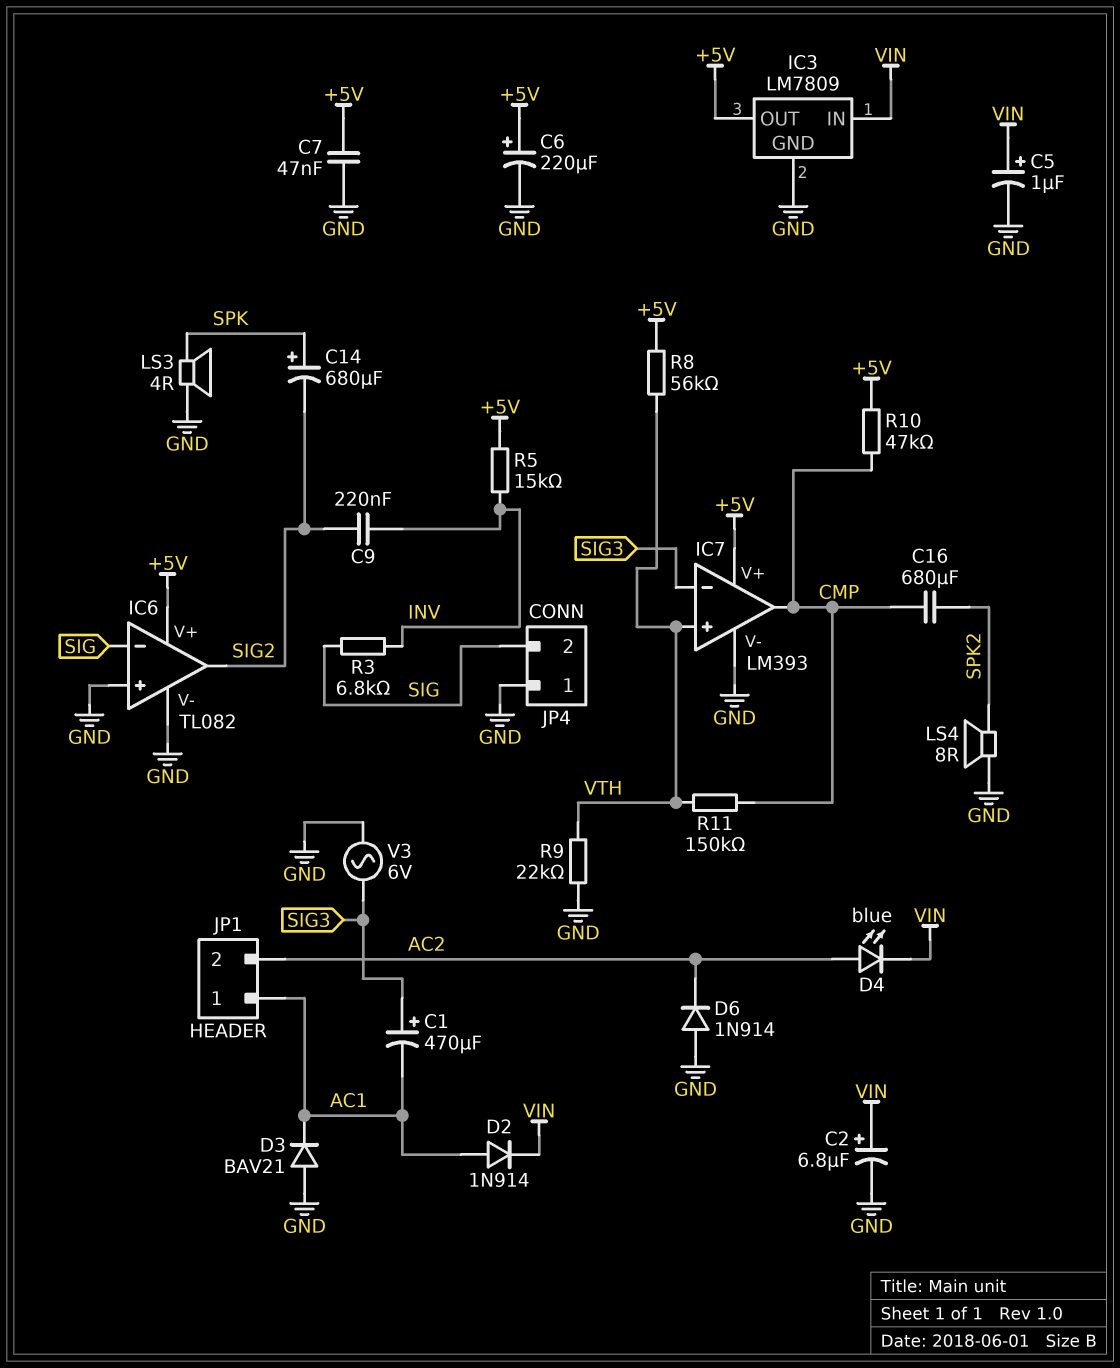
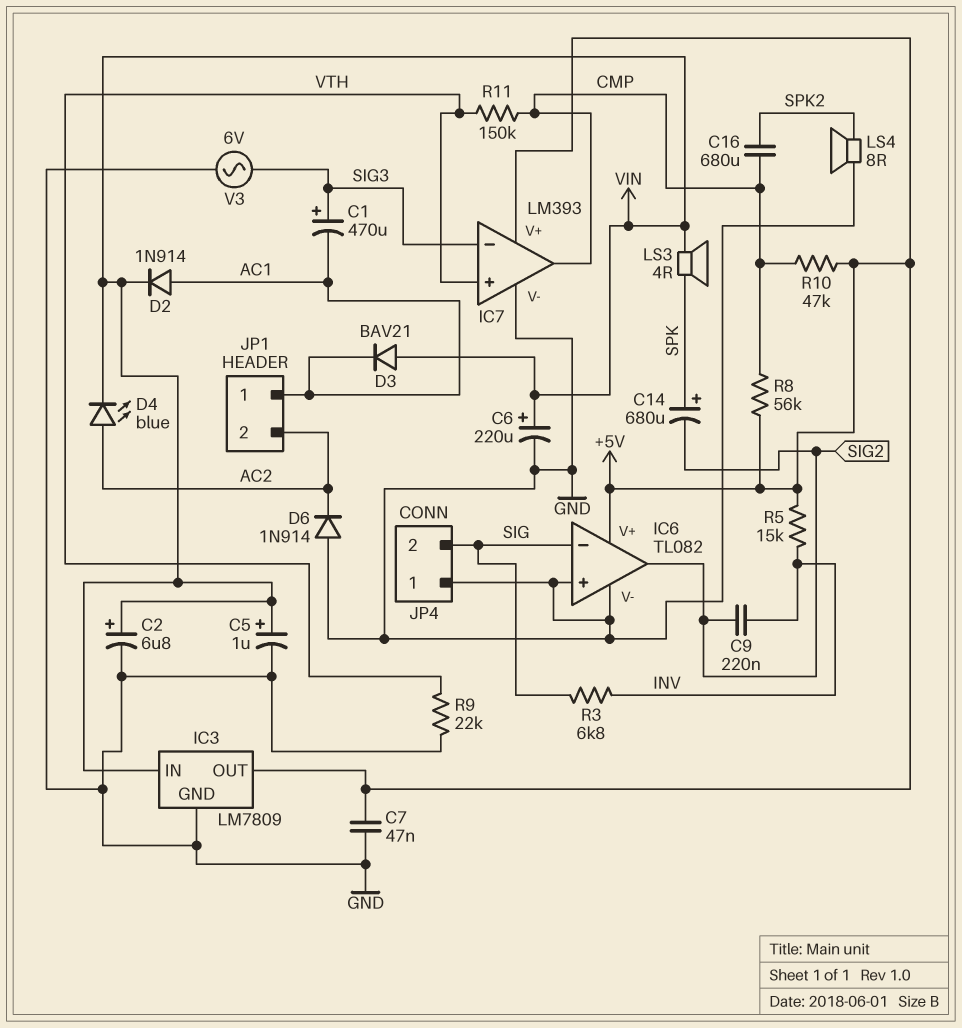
C6: 220uF (plus +5V, minus GND) -> 220uF (plus VIN, minus GND)
D3: diode BAV21 (A GND, K AC1) -> diode BAV21 (A VIN, K AC1)
LS3: speaker 4R (GND, SPK) -> speaker 4R (SPK, VIN)
R8: 56k (+5V, VTH) -> 56k (+5V, CMP)

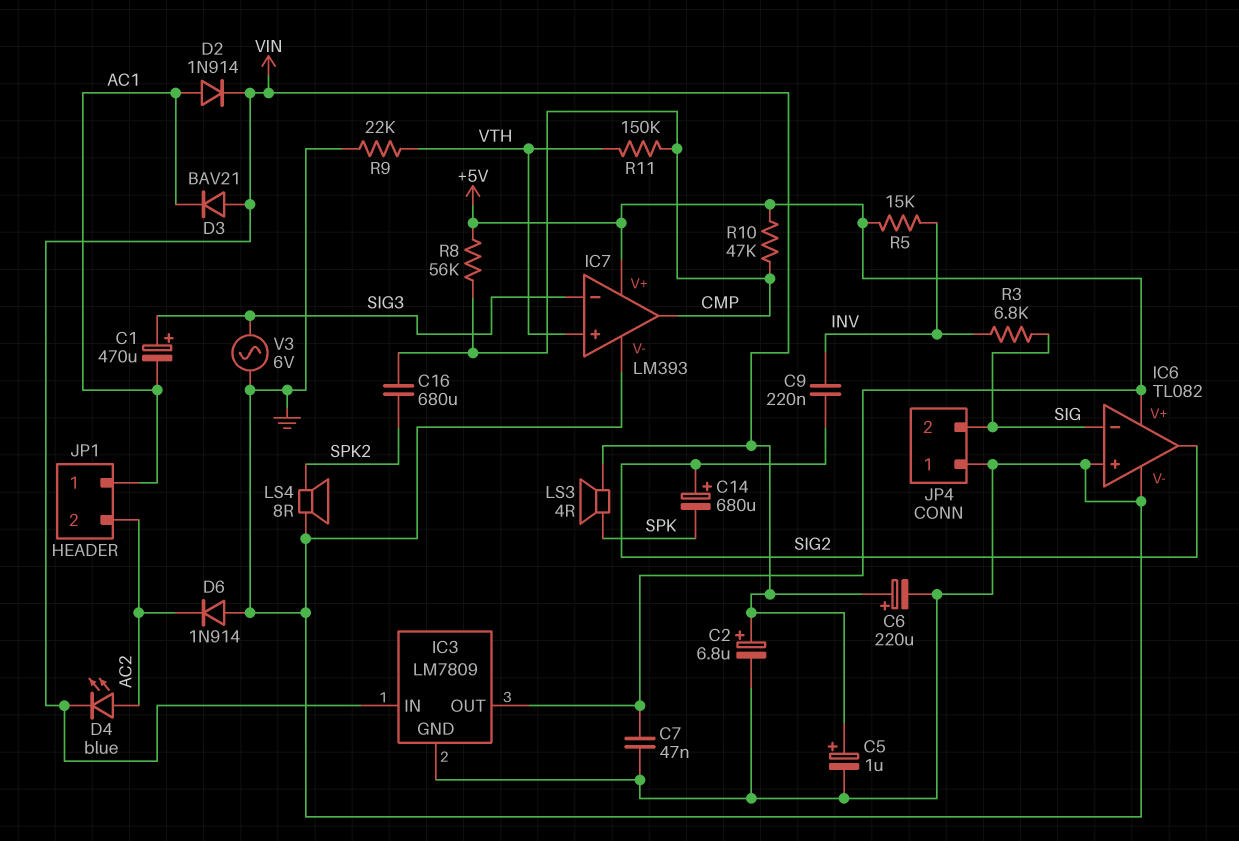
C14: 680uF (plus SPK, minus SIG2) -> 680uF (plus SIG2, minus SPK)

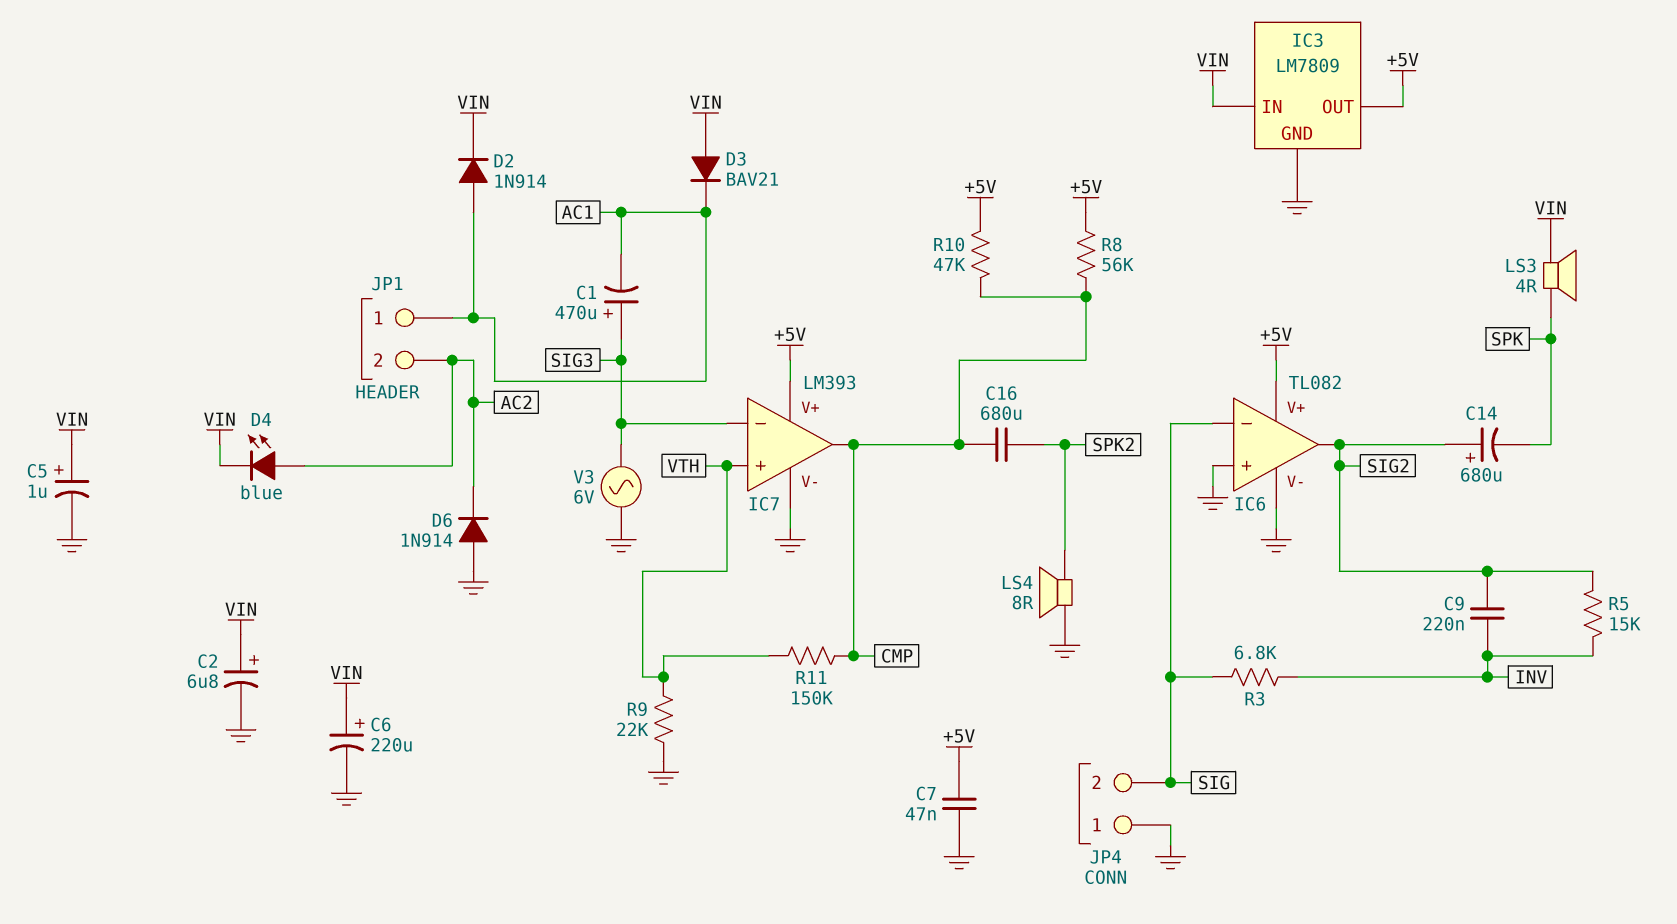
R5: 15k (+5V, INV) -> 15k (INV, SIG2)

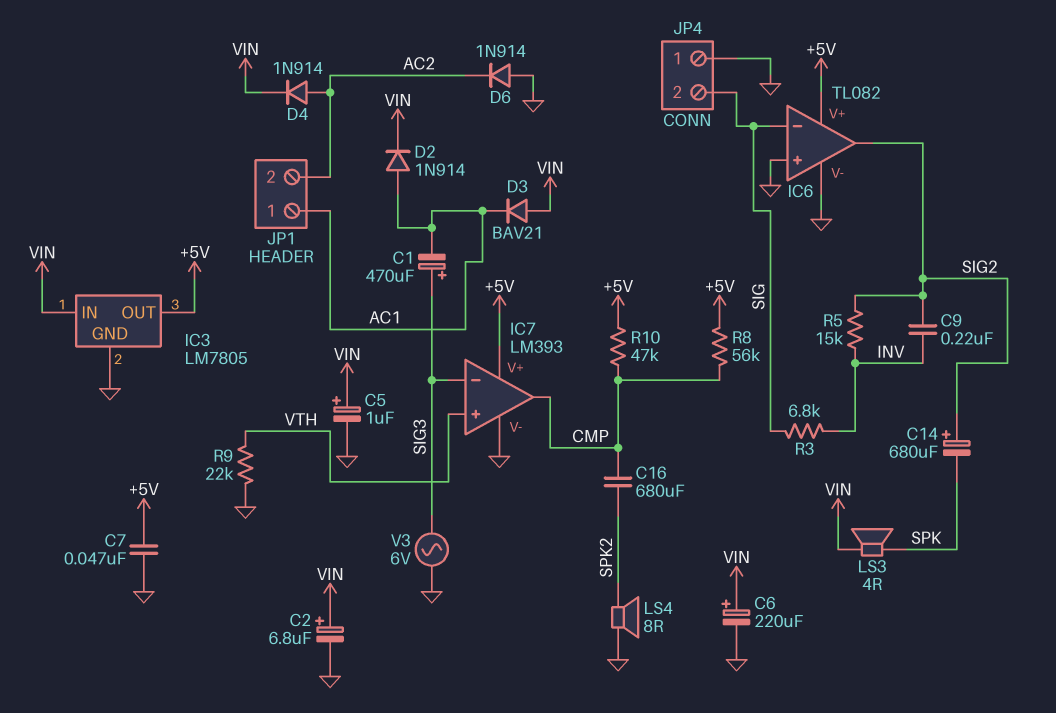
D4: LED blue (A AC2, K VIN) -> diode 1N914 (A AC2, K VIN)
IC3: LM7809 -> LM7805
R11: 150k (CMP, VTH) -> none

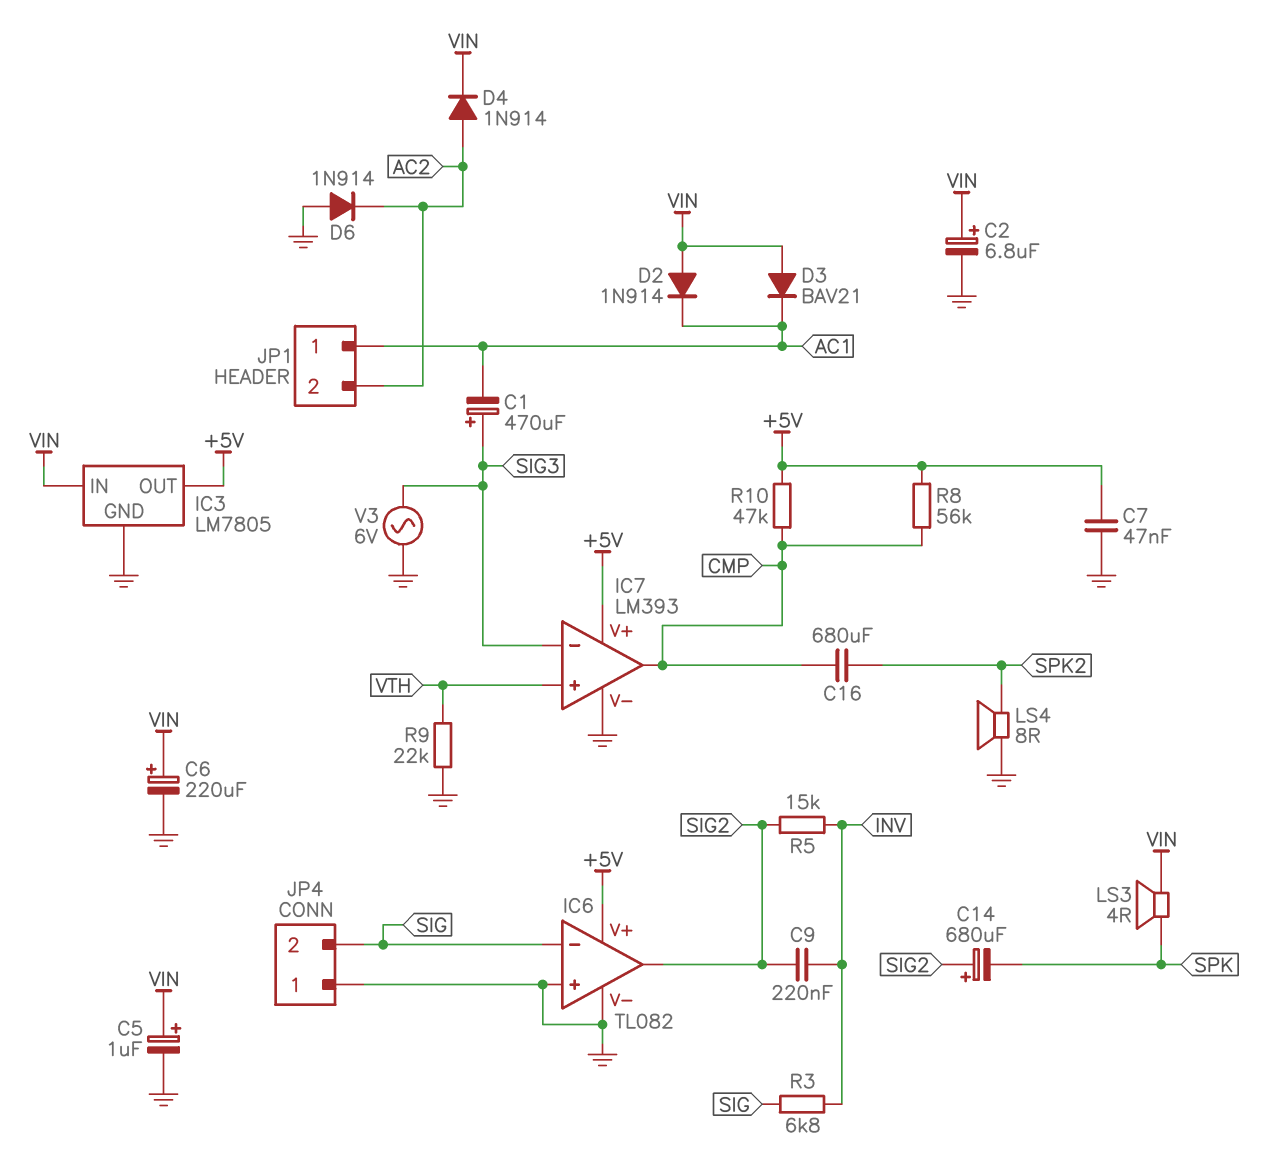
D2: diode 1N914 (A AC1, K VIN) -> diode 1N914 (A VIN, K AC1)

